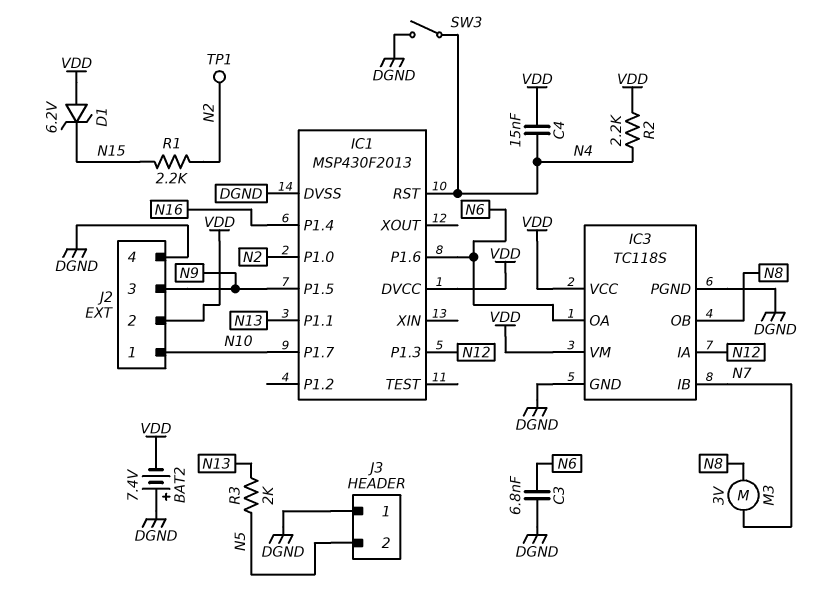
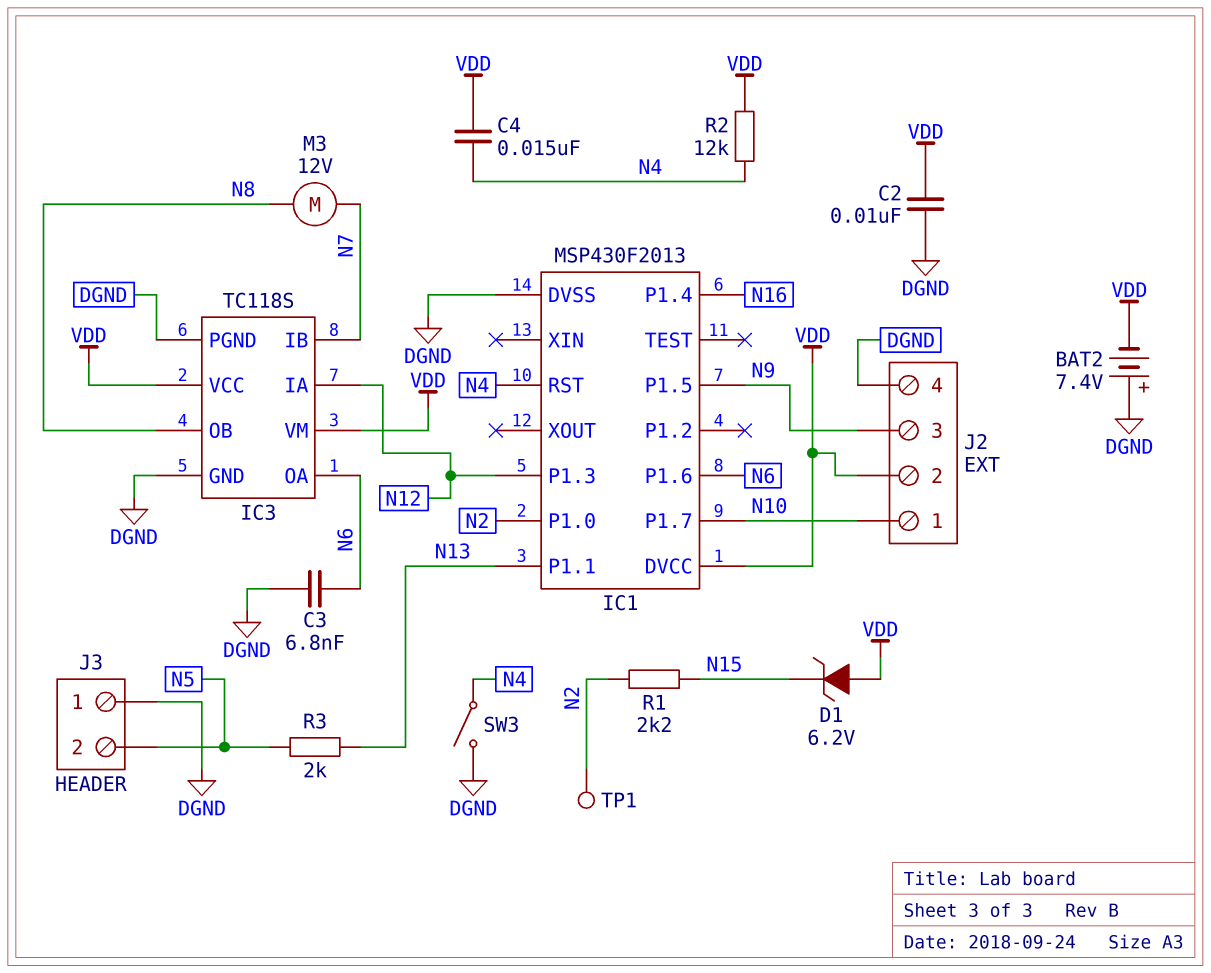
C2: none -> 10nF (DGND, VDD)
M3: motor 3V (N7, N8) -> motor 12V (N7, N8)
R2: 2.2k (N4, VDD) -> 12k (N4, VDD)

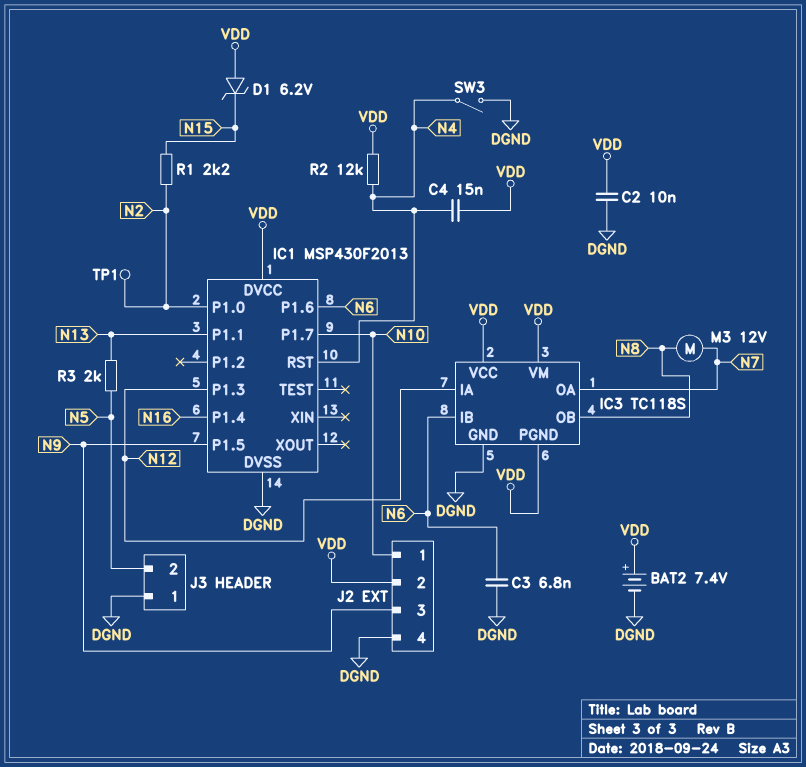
BAT2: 7.4V (plus DGND, minus VDD) -> 7.4V (plus VDD, minus DGND)
IC3 pin IB: N7 -> N6
IC3 pin OA: N6 -> N7
IC3 pin PGND: DGND -> VDD

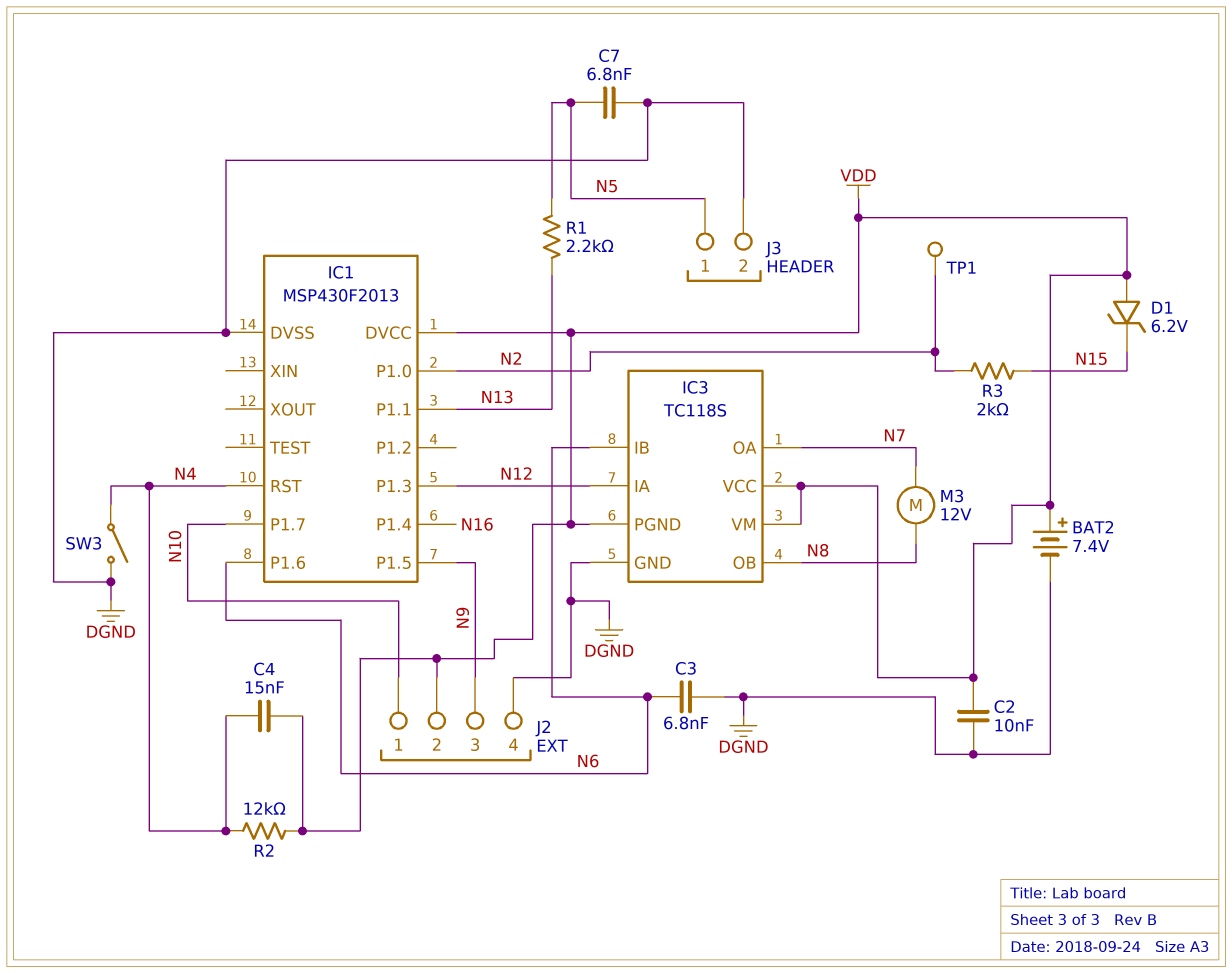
C7: none -> 6.8nF (DGND, N5)
J3 pin 1: DGND -> N5
J3 pin 2: N5 -> DGND
R1: 2.2k (N2, N15) -> 2.2k (N5, N13)
R3: 2k (N5, N13) -> 2k (N2, N15)

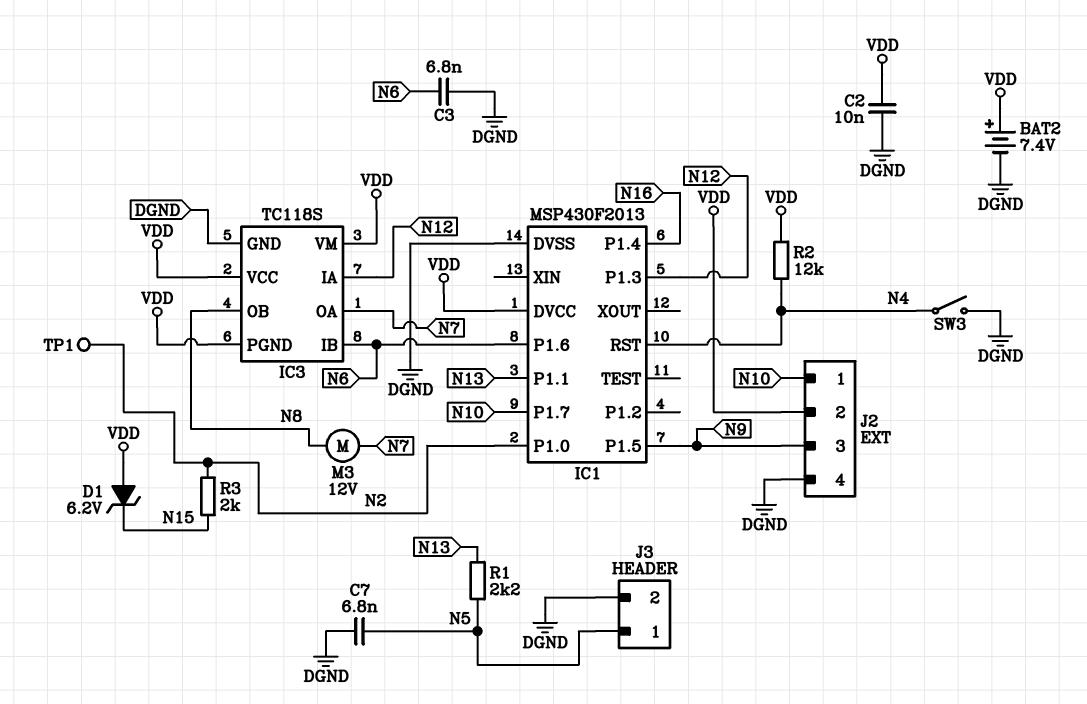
C4: 15nF (N4, VDD) -> none

